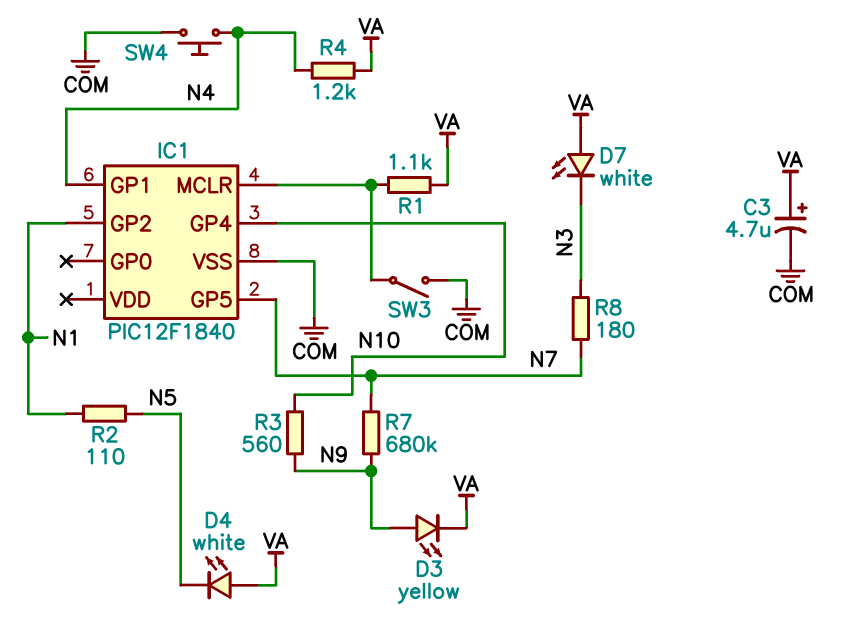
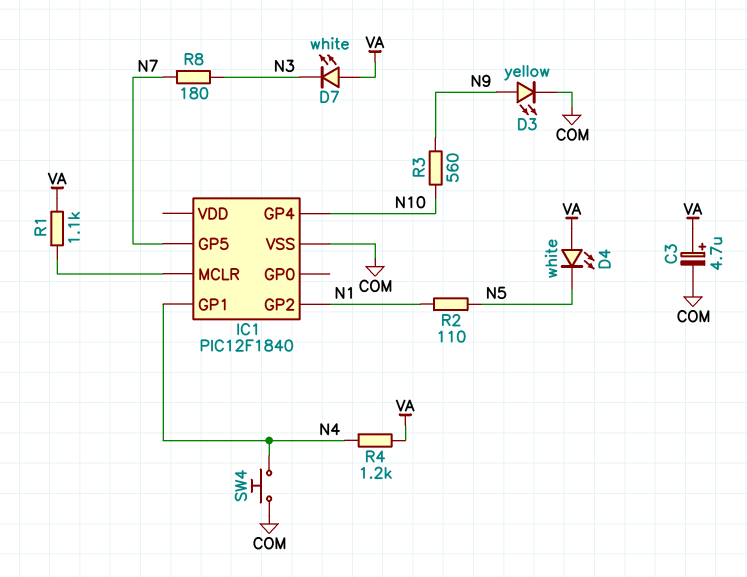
D3: LED yellow (A N9, K VA) -> LED yellow (A N9, K COM)
R7: 680k (N7, N9) -> none
SW3: switch (COM, IC1/MCLR) -> none

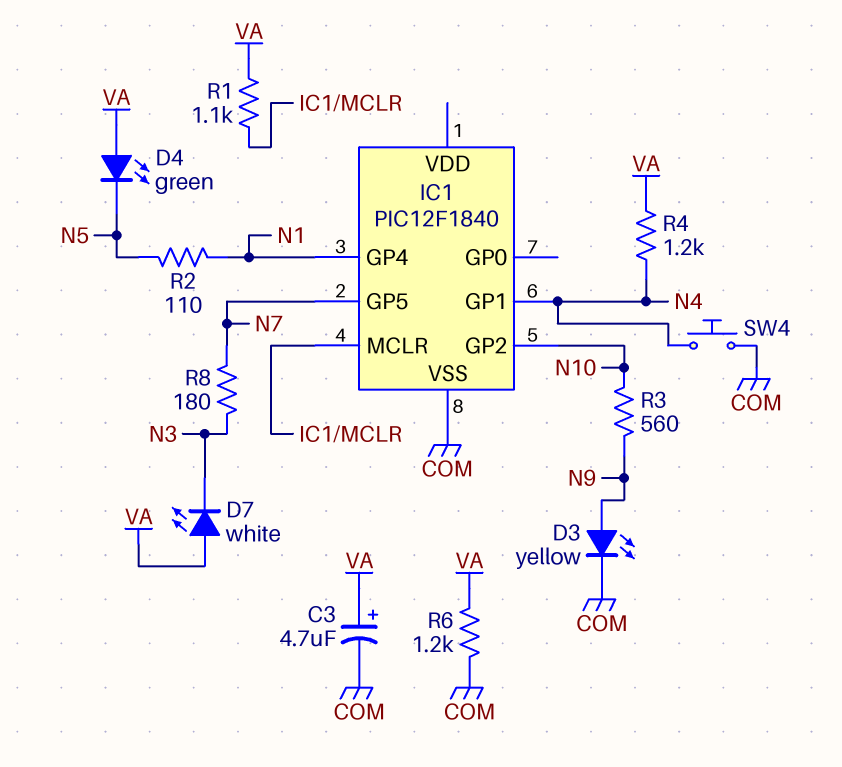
D4: LED white (A VA, K N5) -> LED green (A VA, K N5)
IC1 pin GP2: N1 -> N10
IC1 pin GP4: N10 -> N1
R6: none -> 1.2k (COM, VA)

